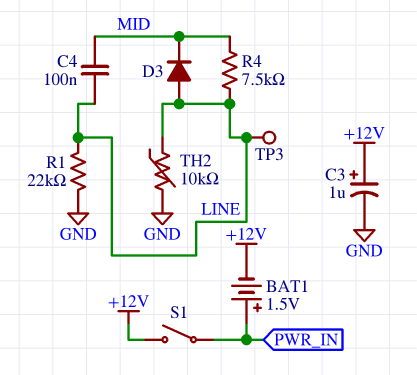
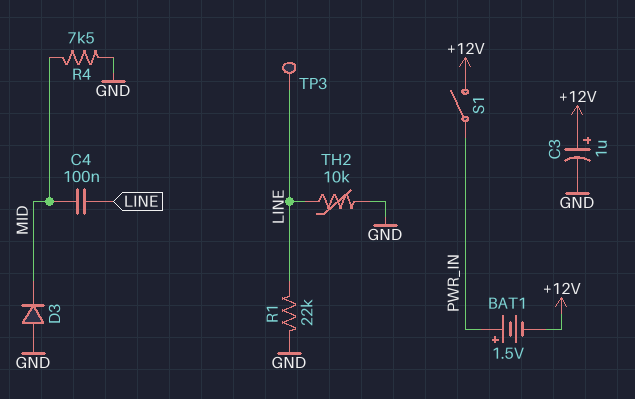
D3: diode (A LINE, K MID) -> diode (A GND, K MID)
R4: 7.5k (LINE, MID) -> 7.5k (GND, MID)

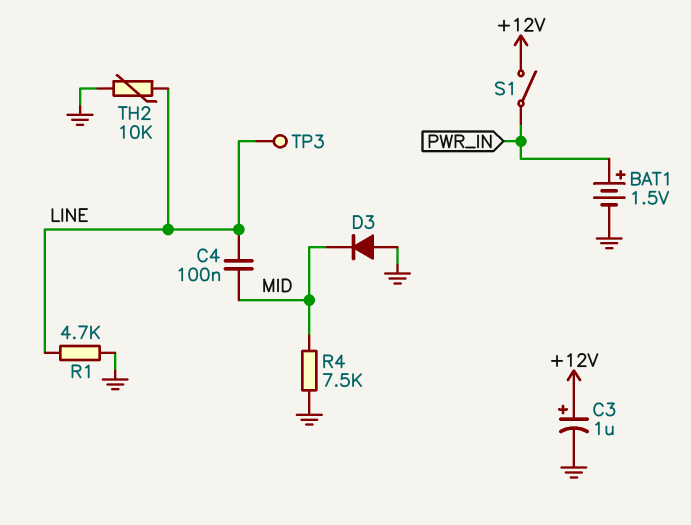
BAT1: 1.5V (plus PWR_IN, minus +12V) -> 1.5V (plus PWR_IN, minus GND)
R1: 22k (GND, LINE) -> 4.7k (GND, LINE)

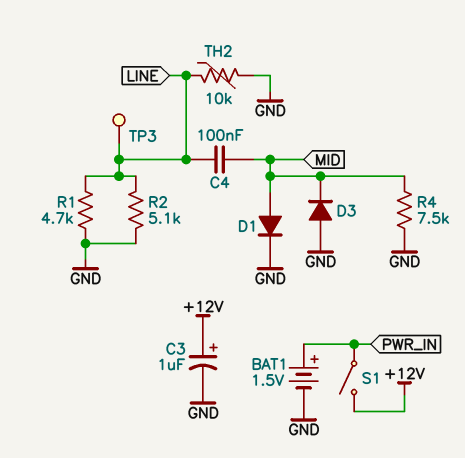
D1: none -> diode (A MID, K GND)
R2: none -> 5.1k (GND, LINE)

